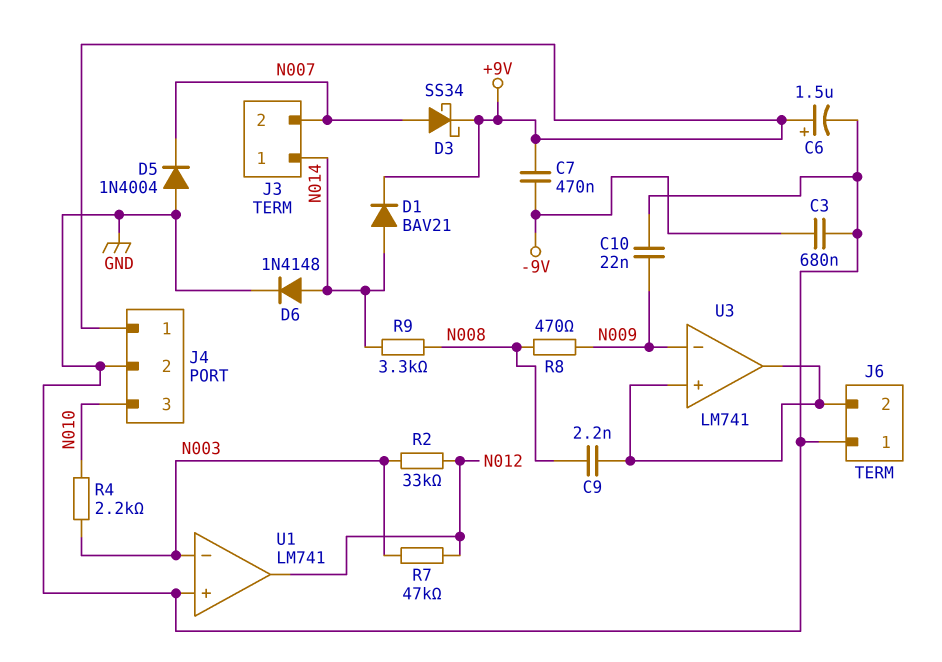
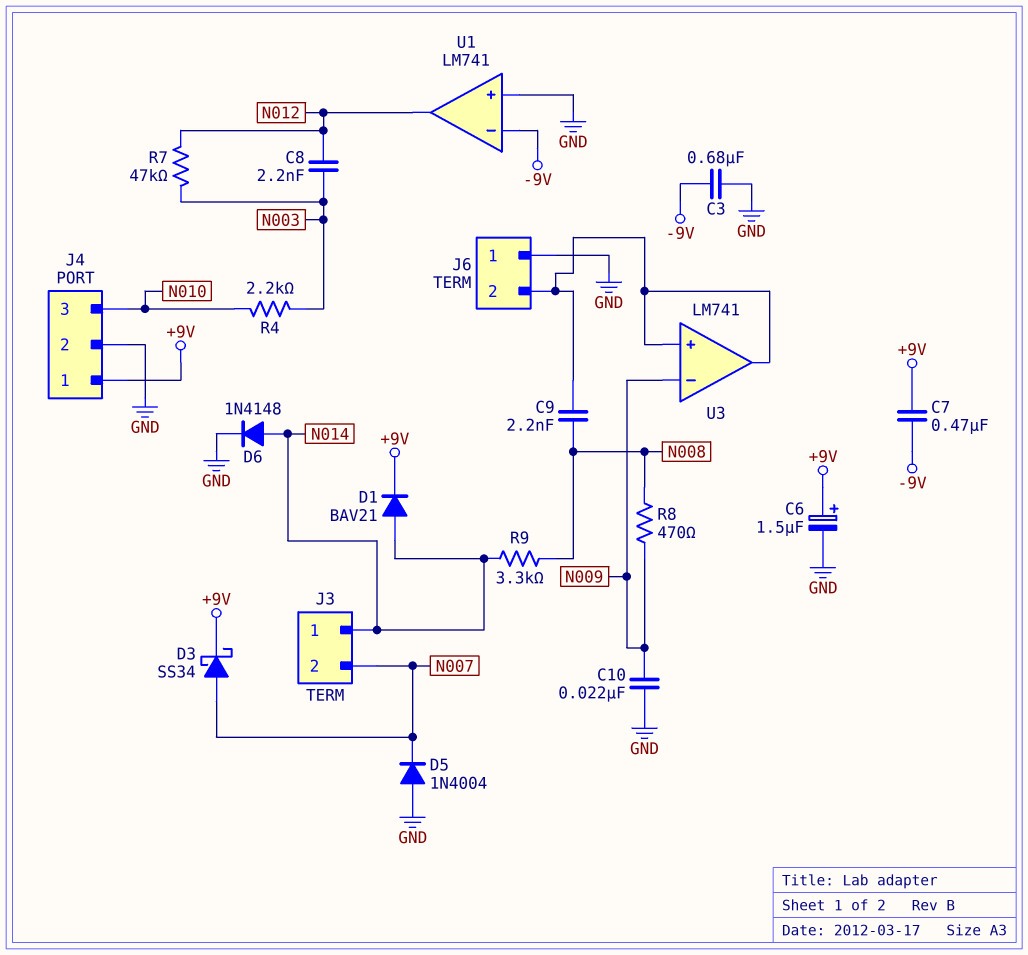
C8: none -> 2.2nF (N003, N012)
R2: 33k (N003, N012) -> none
U1 pin in-: N003 -> -9V

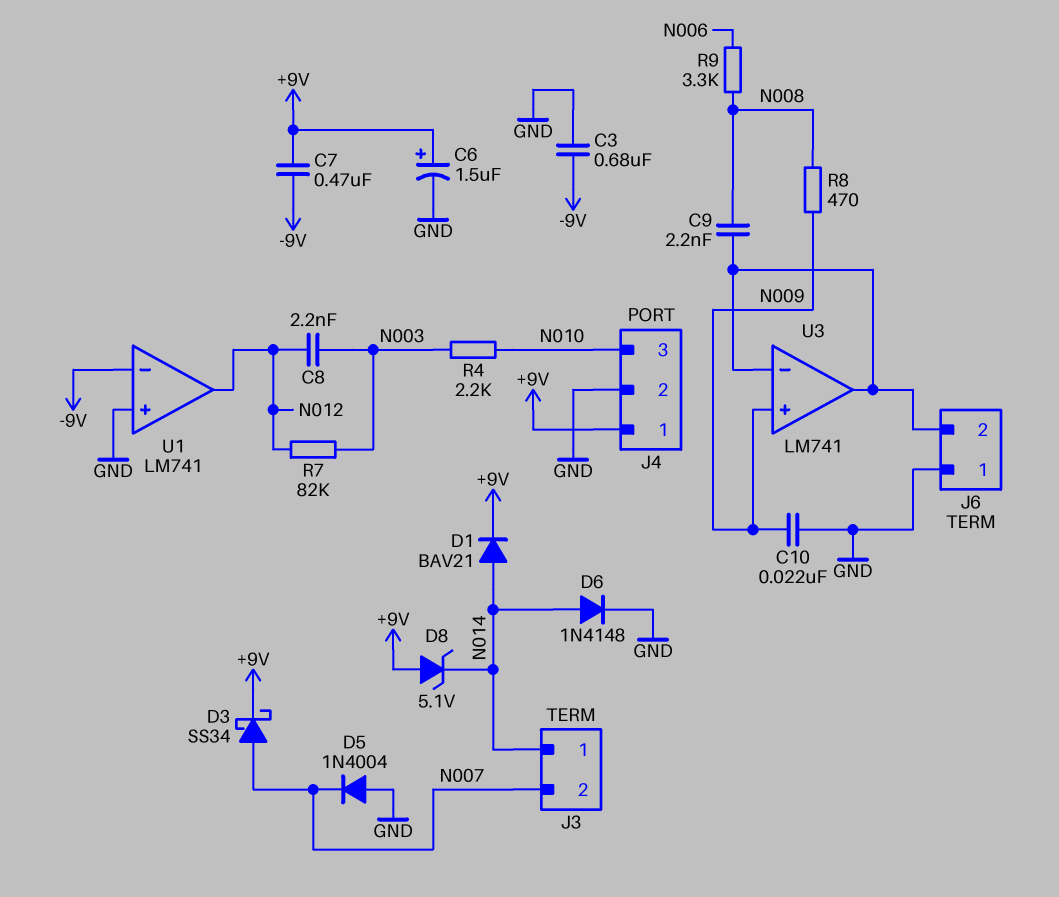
D8: none -> zener 5.1V (A +9V, K N014)
R7: 47k (N003, N012) -> 82k (N003, N012)
R9: 3.3k (N008, N014) -> 3.3k (N006, N008)
U3 pin in+: J6/2 -> N009
U3 pin in-: N009 -> J6/2

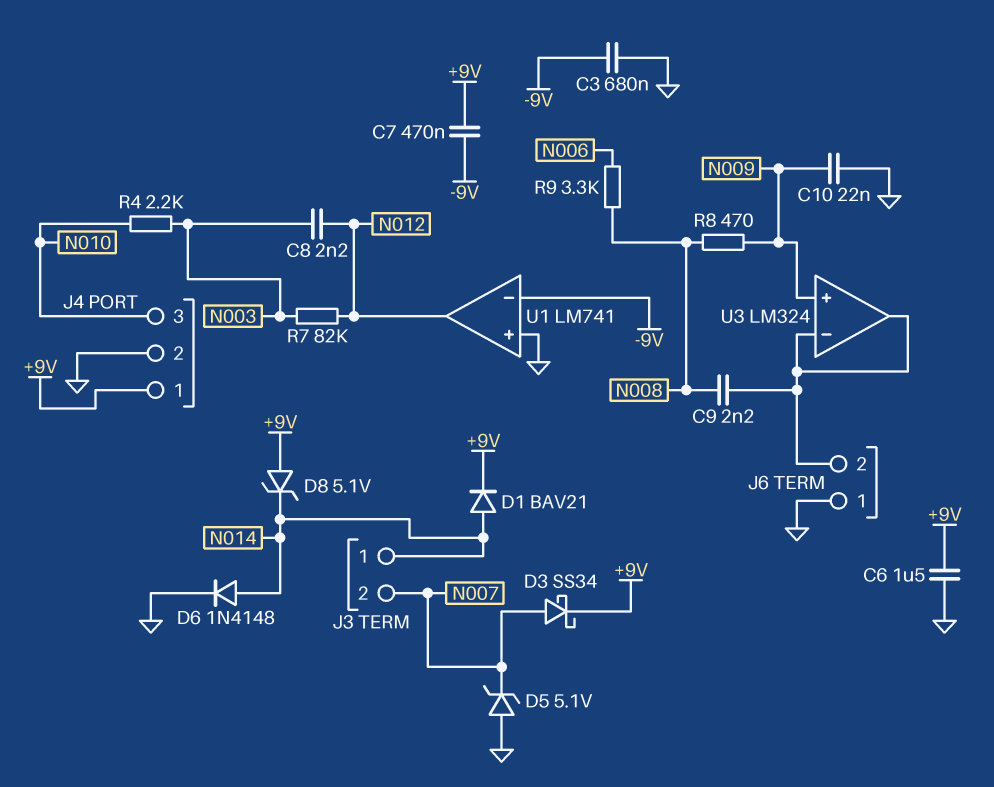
C6: 1.5uF (plus +9V, minus GND) -> 1.5uF (+9V, GND)
D5: diode 1N4004 (A GND, K N007) -> zener 5.1V (A GND, K N007)
U3: LM741 -> LM324

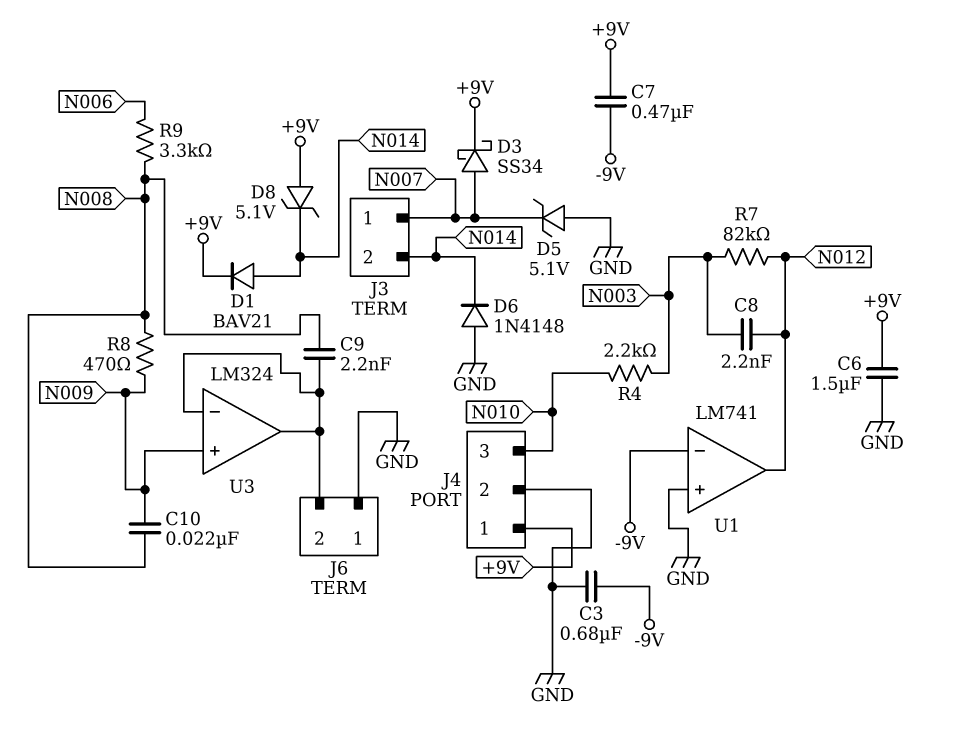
C10: 22nF (GND, N009) -> 22nF (N008, N009)
D6: diode 1N4148 (A N014, K GND) -> diode 1N4148 (A GND, K N014)
J3 pin 1: N014 -> N007
J3 pin 2: N007 -> N014

